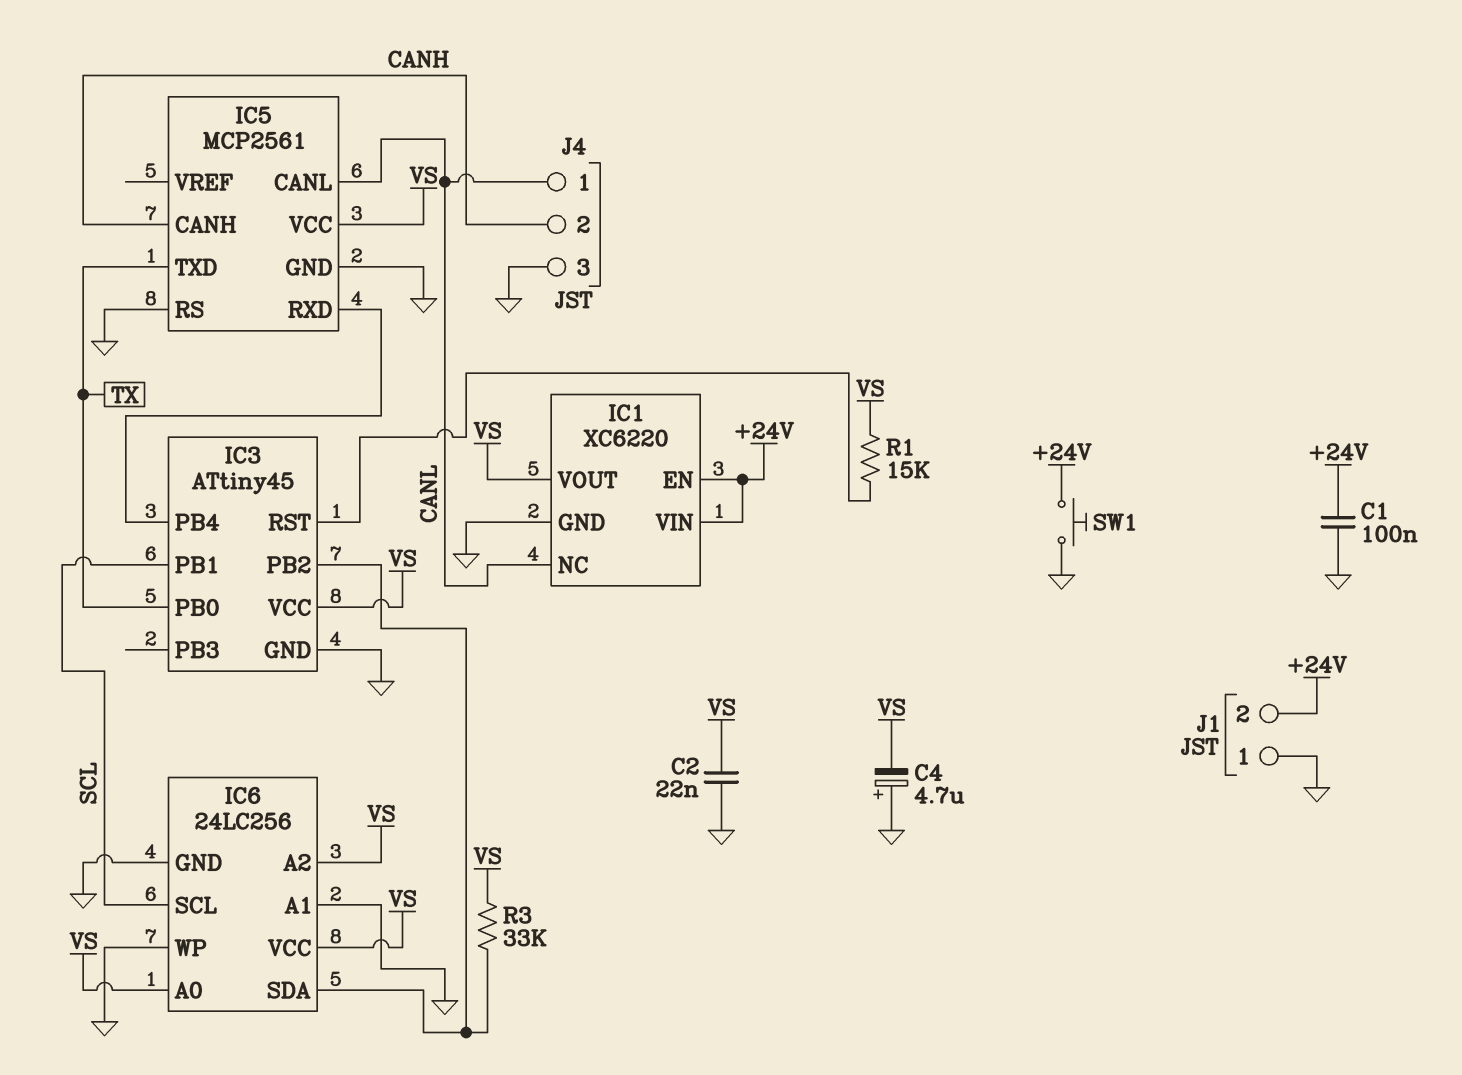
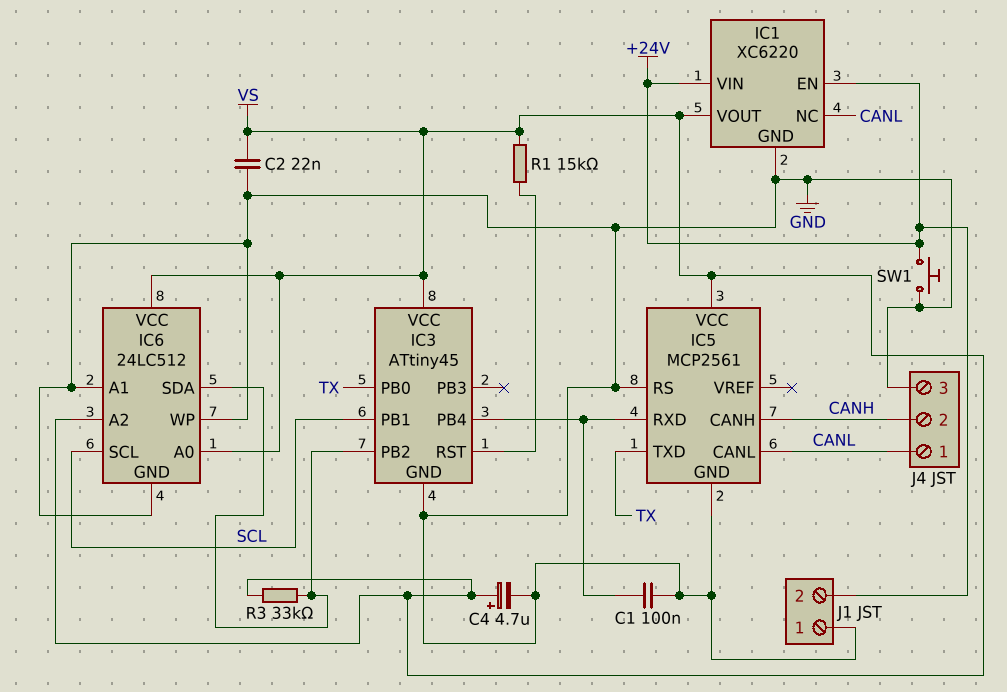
C1: 100nF (+24V, GND) -> 100nF (GND, IC3/PB4)
C4: 4.7uF (plus GND, minus VS) -> 4.7uF (plus VS, minus GND)
IC6: 24LC256 -> 24LC512

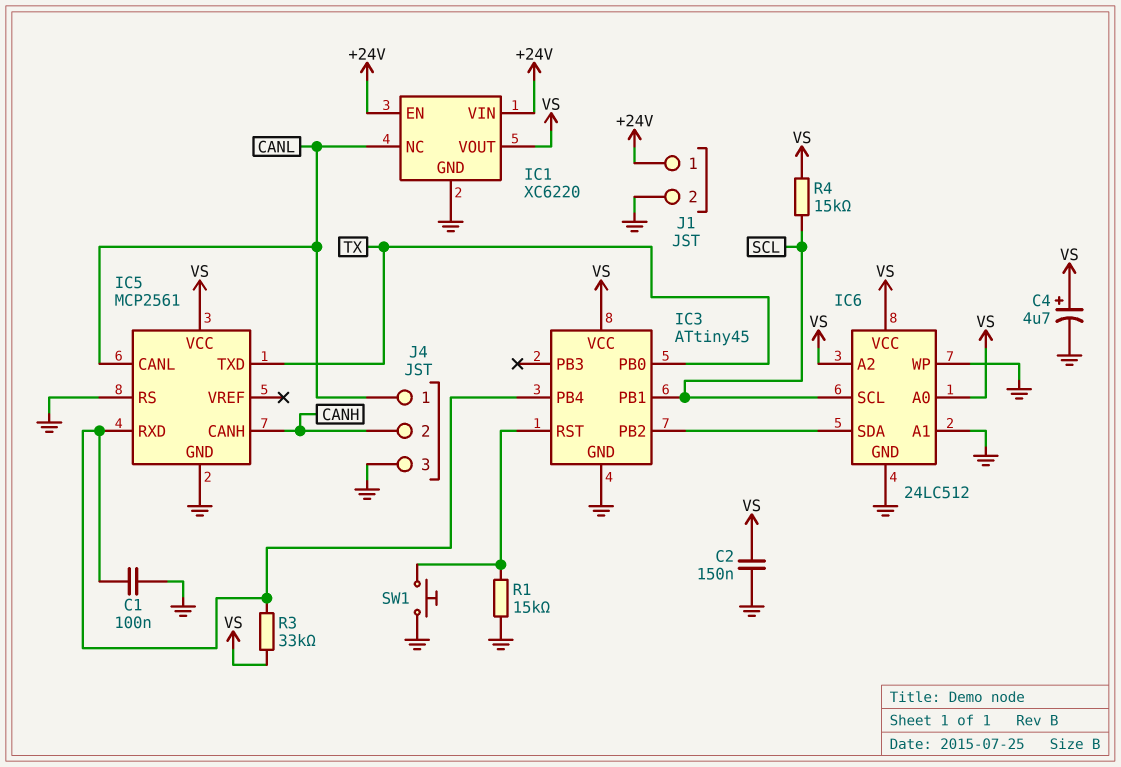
C2: 22nF (GND, VS) -> 150nF (GND, VS)
J1 pin 1: GND -> +24V
J1 pin 2: +24V -> GND
R1: 15k (IC3/RST, VS) -> 15k (GND, IC3/RST)
R3: 33k (IC3/PB2, VS) -> 33k (IC3/PB4, VS)
R4: none -> 15k (SCL, VS)
SW1: button (+24V, GND) -> button (GND, IC3/RST)

